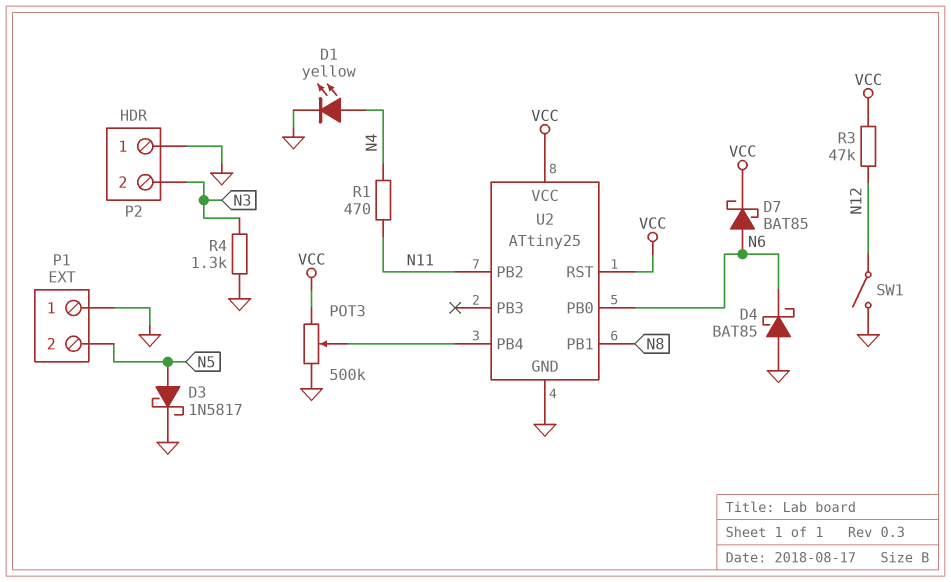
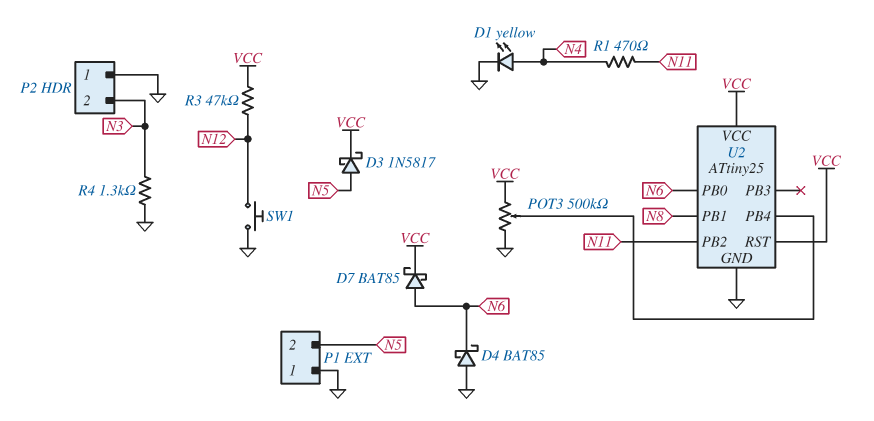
D3: schottky 1N5817 (A N5, K GND) -> schottky 1N5817 (A N5, K VCC)
SW1: switch (GND, N12) -> button (GND, N12)

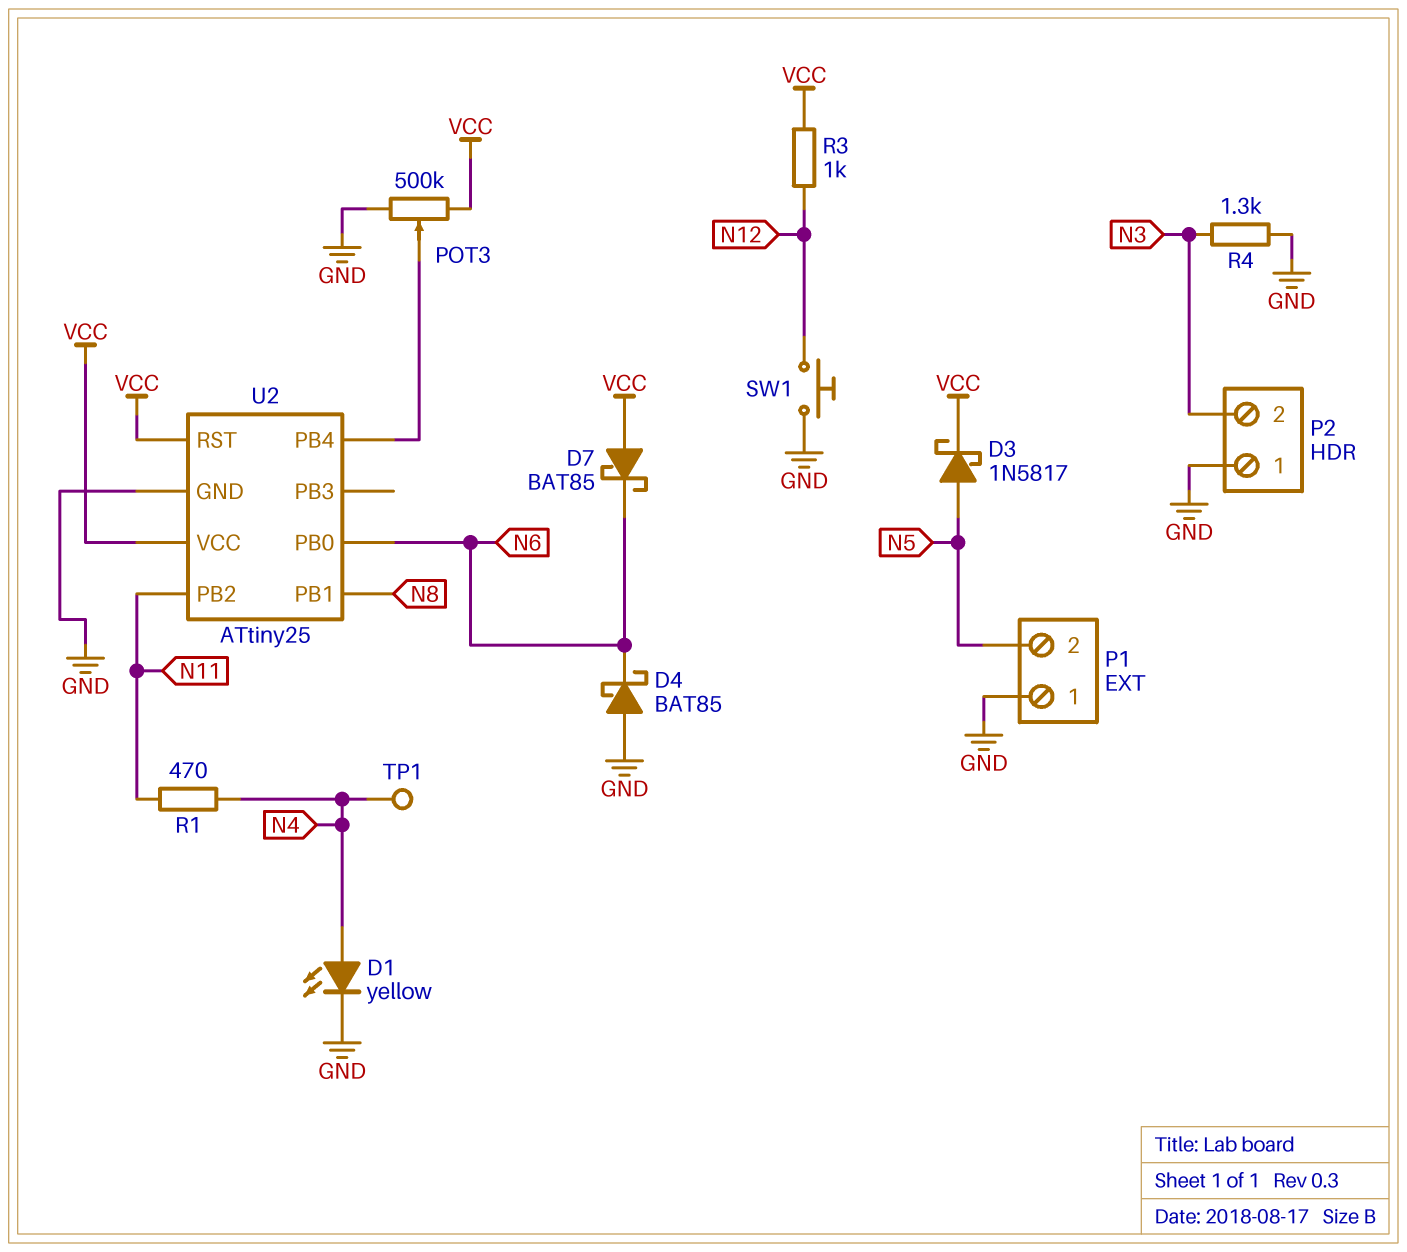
D7: schottky BAT85 (A N6, K VCC) -> schottky BAT85 (A VCC, K N6)
R3: 47k (N12, VCC) -> 1k (N12, VCC)
TP1: none -> test point (N4)

